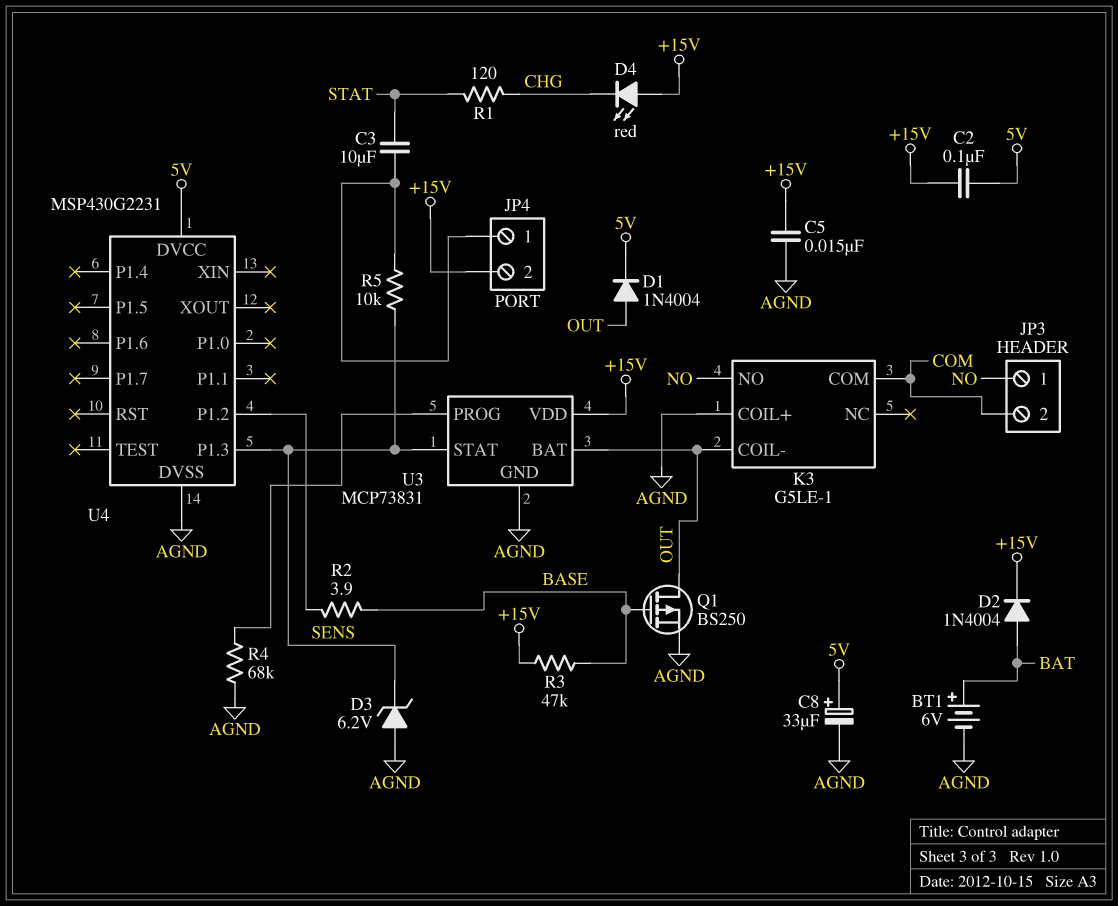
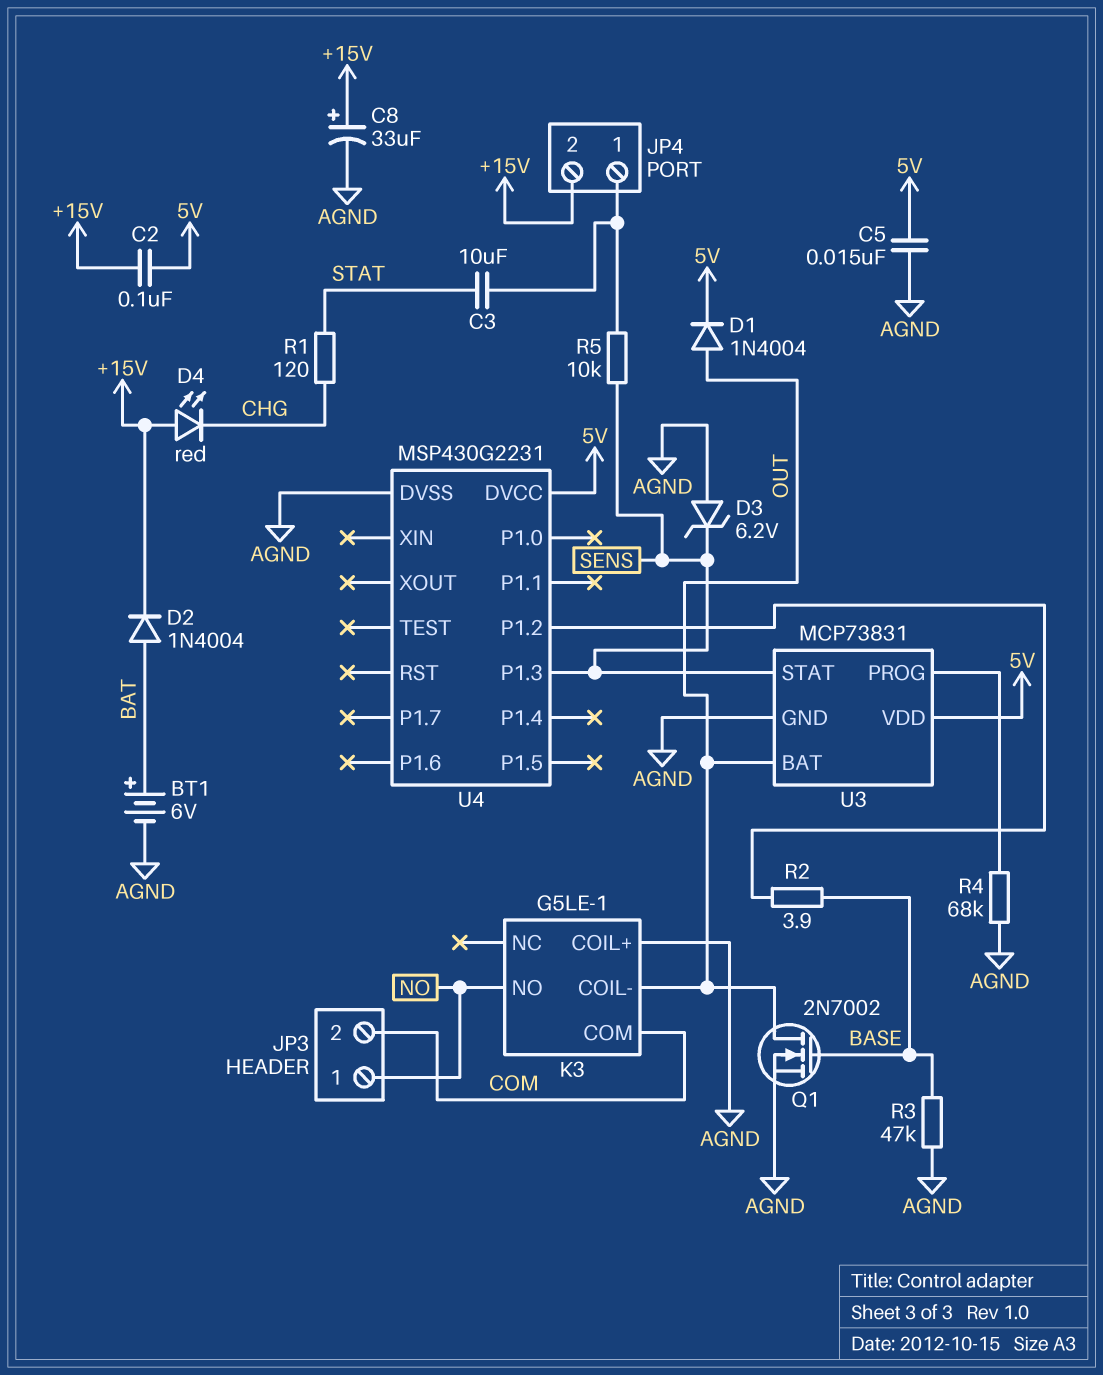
C5: 15nF (+15V, AGND) -> 15nF (5V, AGND)
C8: 33uF (plus 5V, minus AGND) -> 33uF (plus +15V, minus AGND)
Q1: PMOS BS250 (G BASE, D OUT, S AGND) -> NMOS 2N7002 (G BASE, D OUT, S AGND)
R3: 47k (+15V, BASE) -> 47k (AGND, BASE)
U3 pin VDD: +15V -> 5V

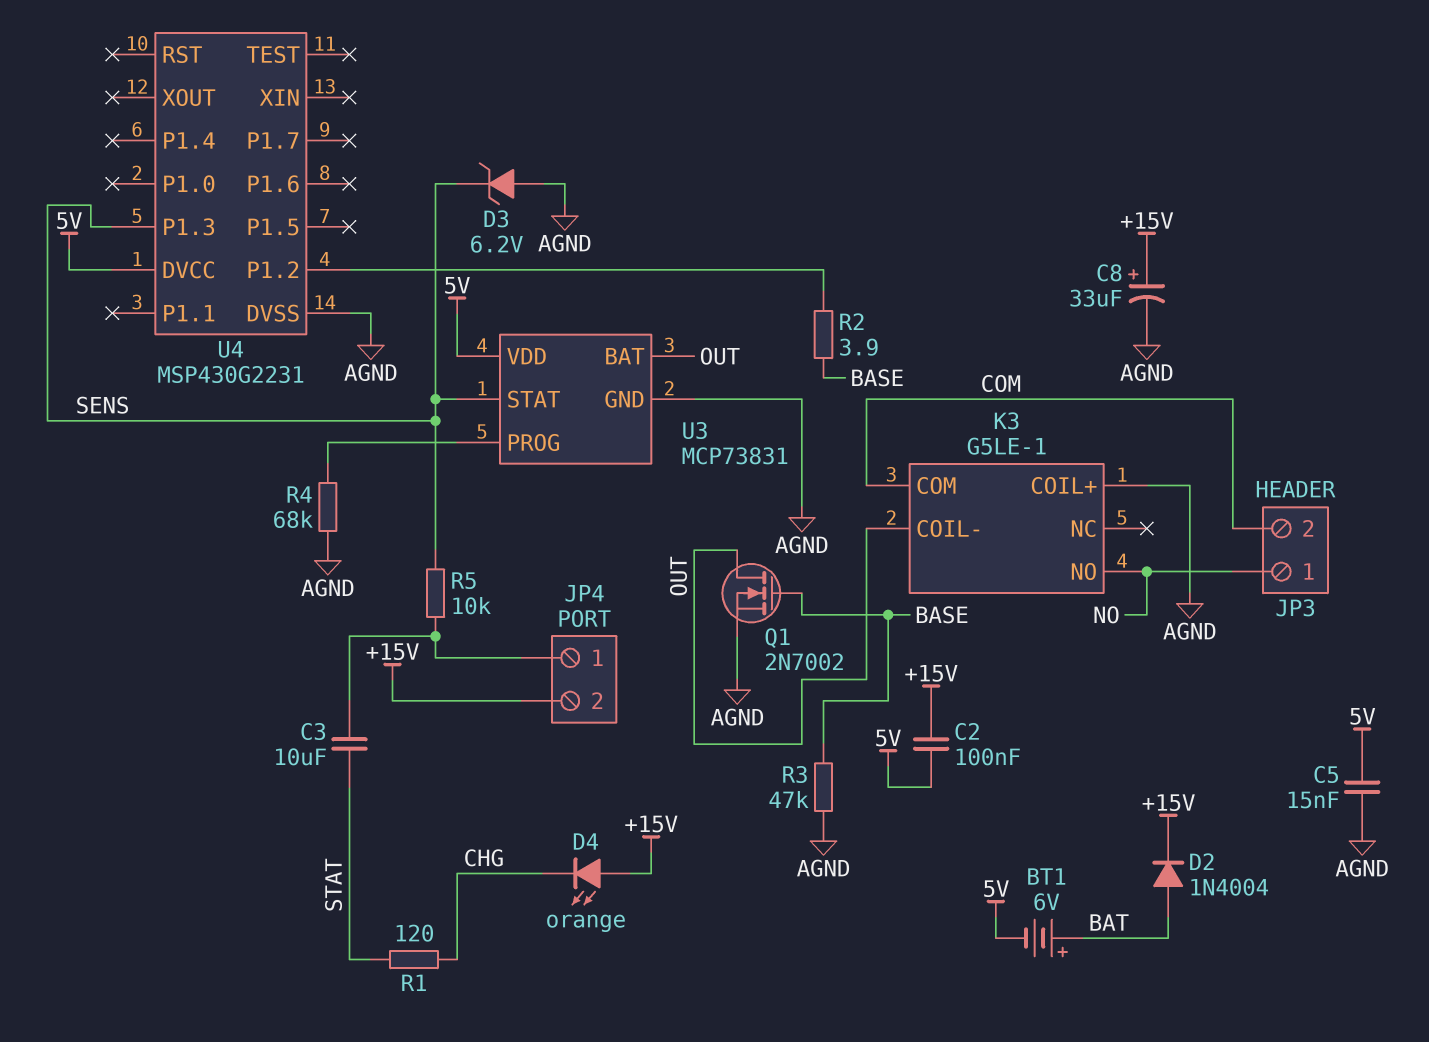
BT1: 6V (plus BAT, minus AGND) -> 6V (plus BAT, minus 5V)
D1: diode 1N4004 (A OUT, K 5V) -> none
D4: LED red (A +15V, K CHG) -> LED orange (A +15V, K CHG)

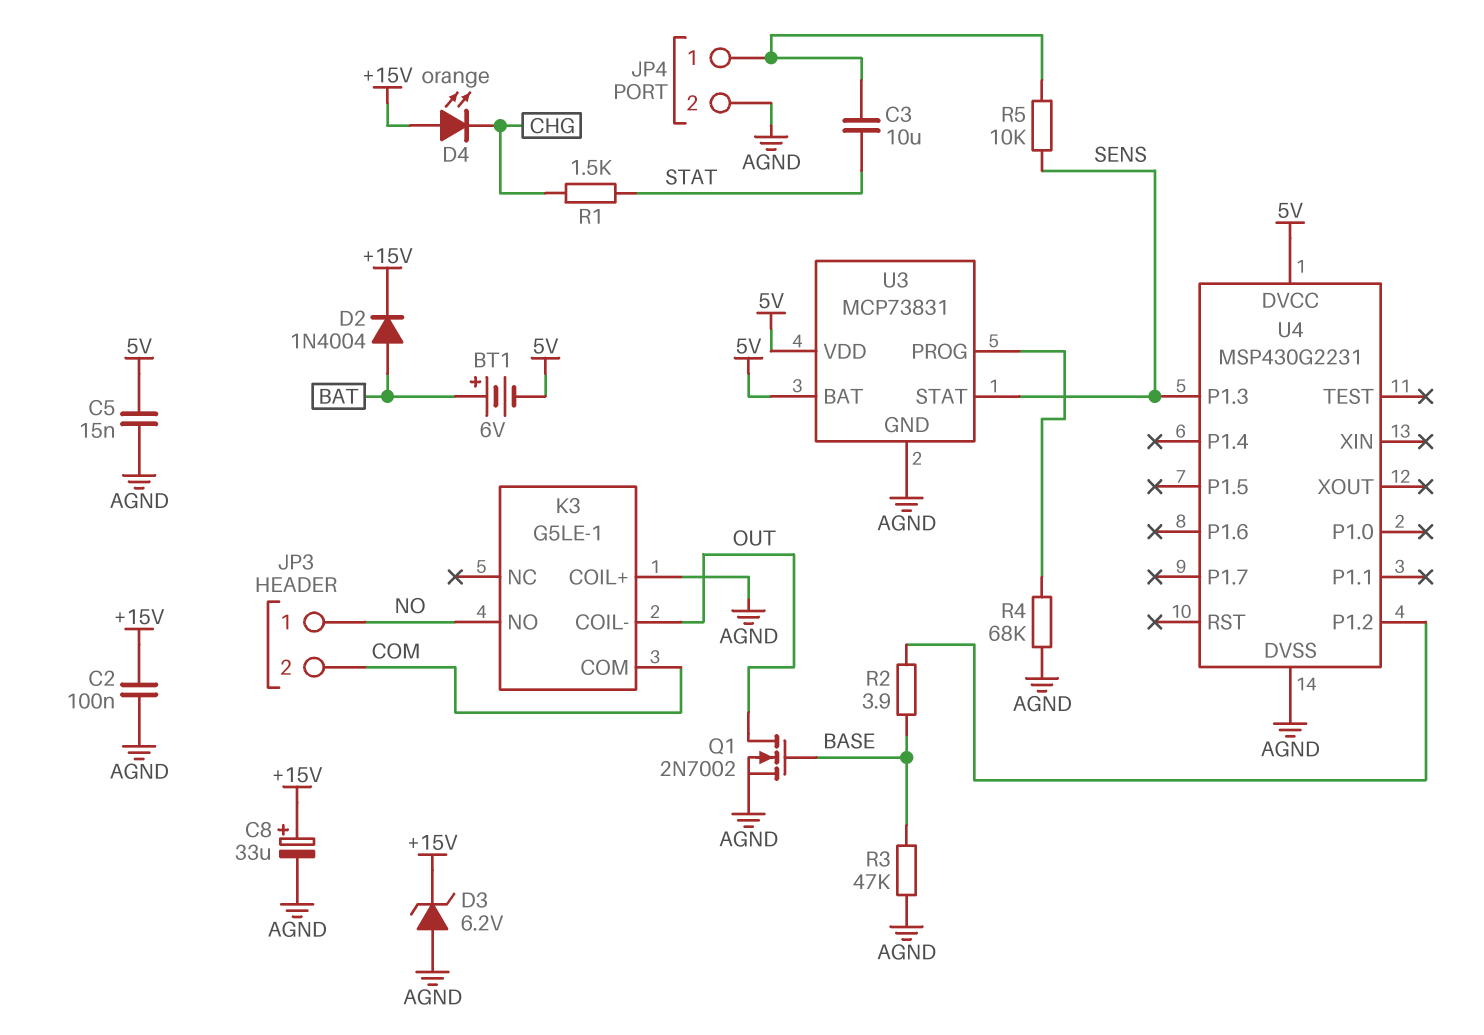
C2: 100nF (+15V, 5V) -> 100nF (+15V, AGND)
D3: zener 6.2V (A AGND, K SENS) -> zener 6.2V (A AGND, K +15V)
JP4 pin 2: +15V -> AGND
R1: 120 (CHG, STAT) -> 1.5k (CHG, STAT)
U3 pin BAT: OUT -> 5V

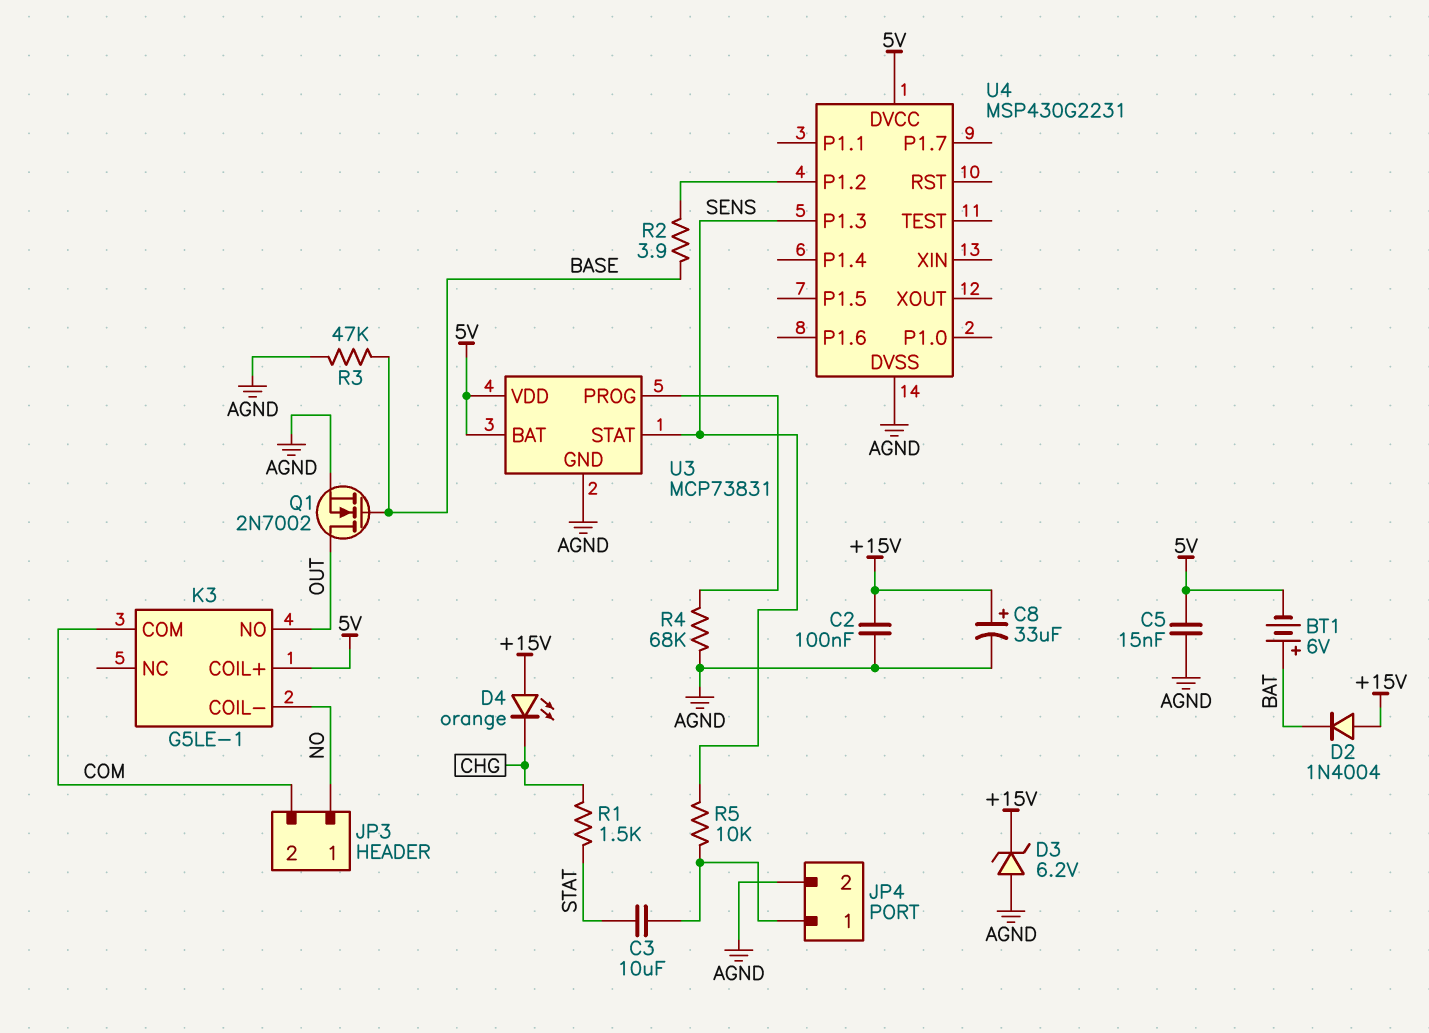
D2: diode 1N4004 (A BAT, K +15V) -> diode 1N4004 (A +15V, K BAT)
K3 pin COIL+: AGND -> 5V
K3 pin COIL-: OUT -> NO
K3 pin NO: NO -> OUT

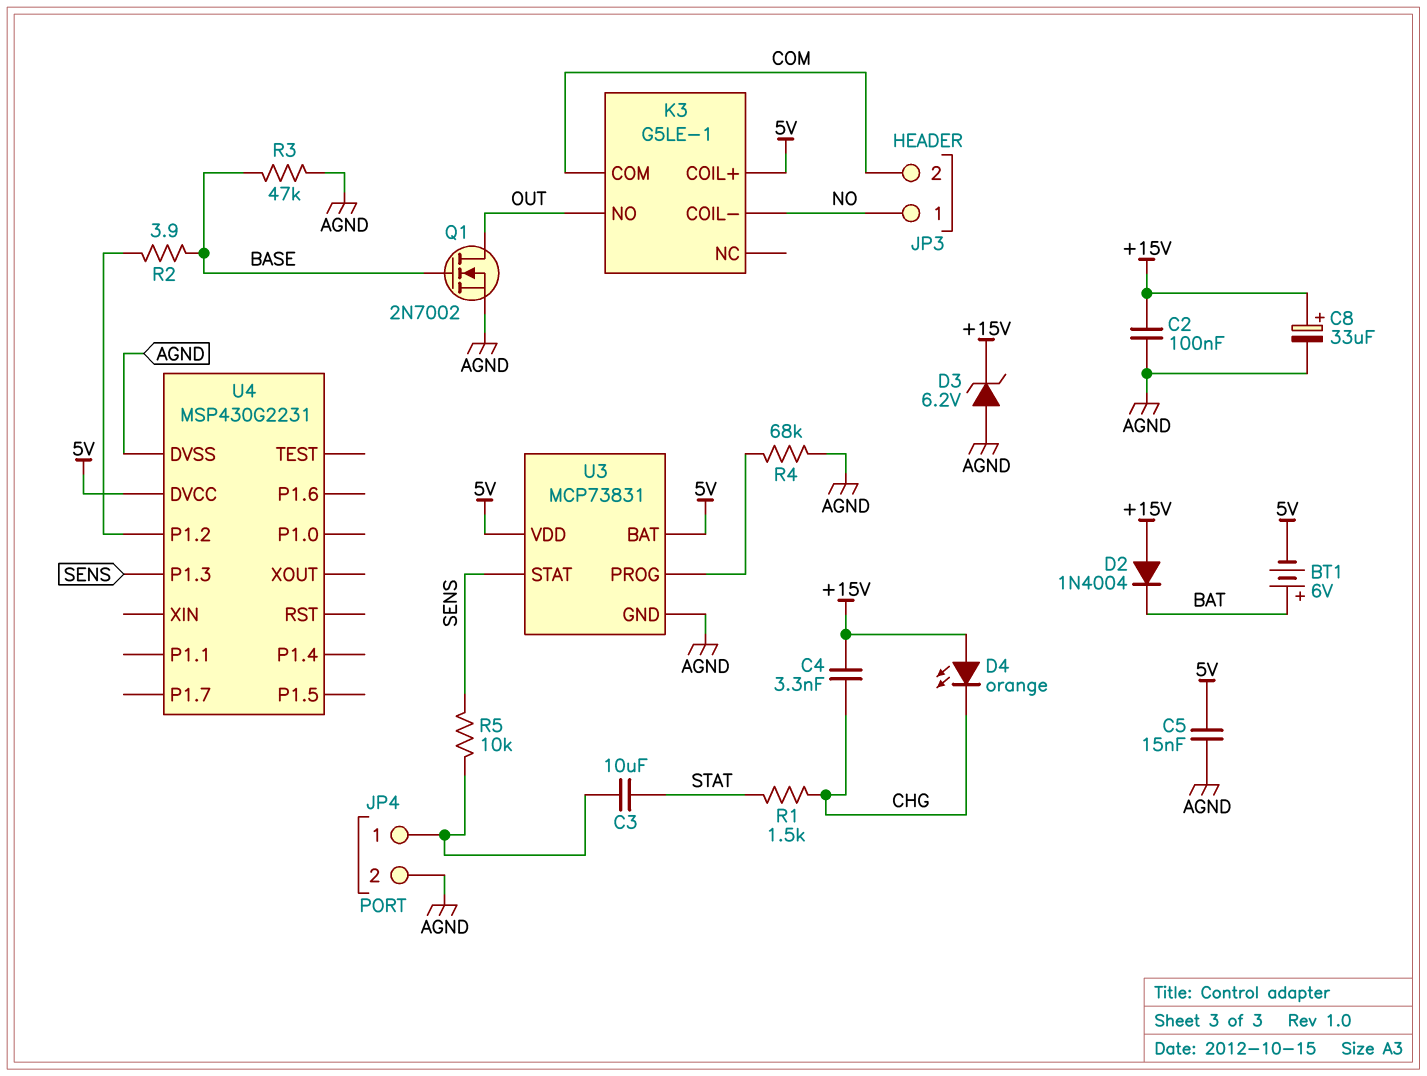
C4: none -> 3.3nF (+15V, CHG)

